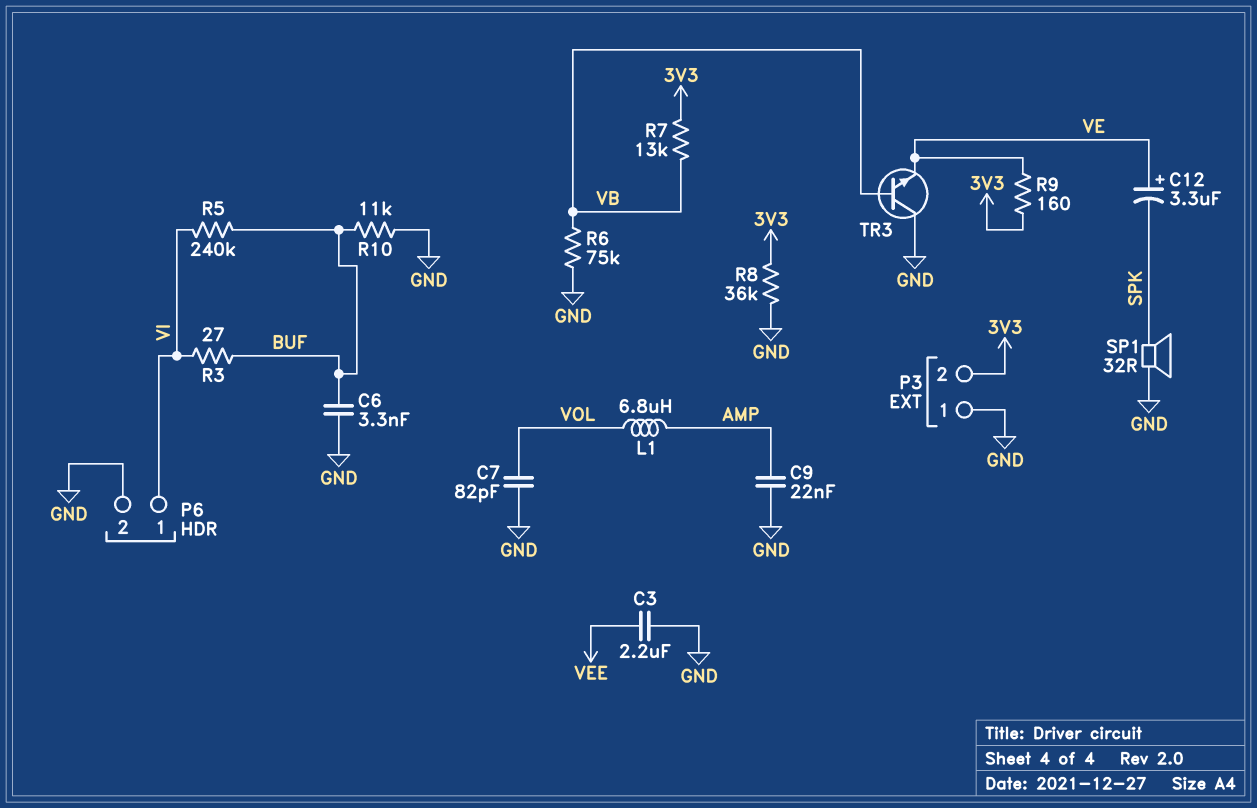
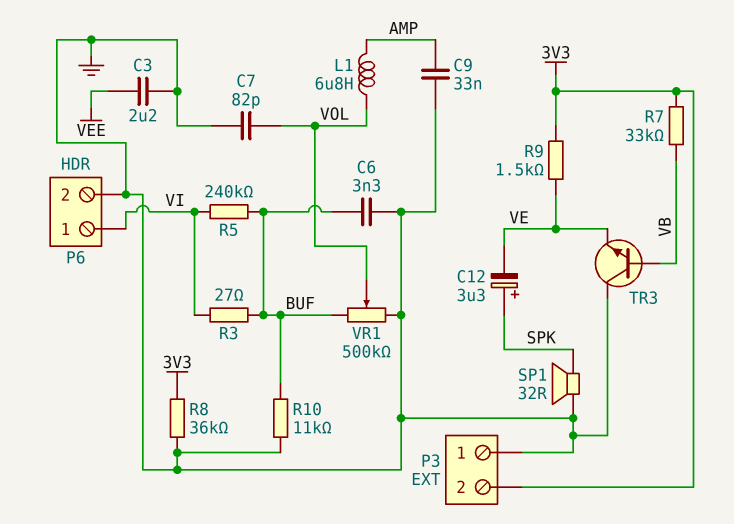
C9: 22nF (AMP, GND) -> 33nF (AMP, GND)
C12: 3.3uF (plus VE, minus SPK) -> 3.3uF (plus SPK, minus VE)
R6: 75k (GND, VB) -> none
R7: 13k (3V3, VB) -> 33k (3V3, VB)
R9: 160 (3V3, VE) -> 1.5k (3V3, VE)
VR1: none -> 500k (BUF, GND, wiper VOL)

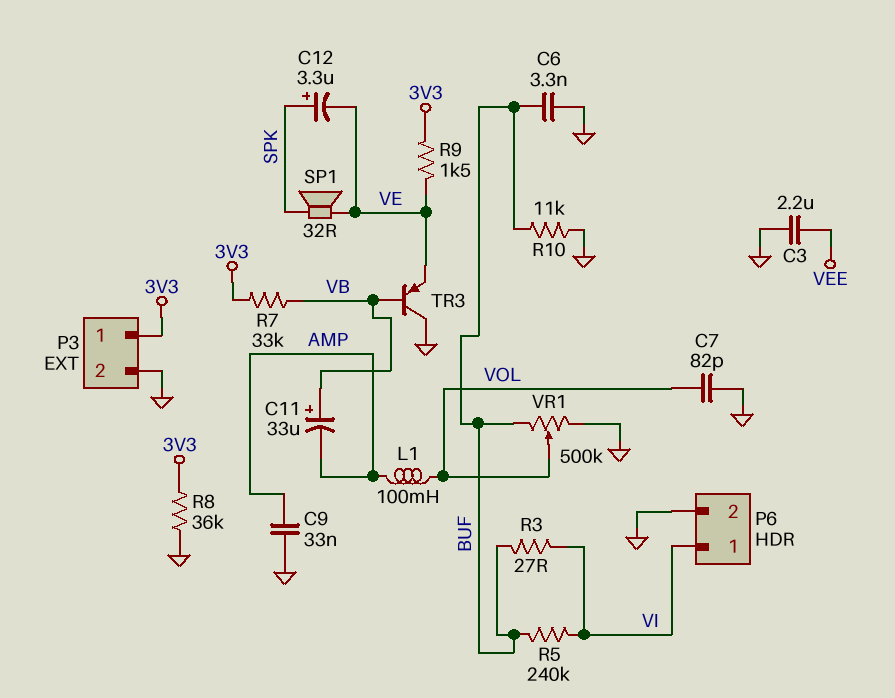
C11: none -> 33uF (plus VB, minus AMP)
L1: 6.8uH (AMP, VOL) -> 100mH (AMP, VOL)
P3 pin 1: GND -> 3V3
P3 pin 2: 3V3 -> GND
SP1: speaker 32R (GND, SPK) -> speaker 32R (SPK, VE)
TR3: NPN (B VB, C GND, E VE) -> PNP (B VB, C GND, E VE)

